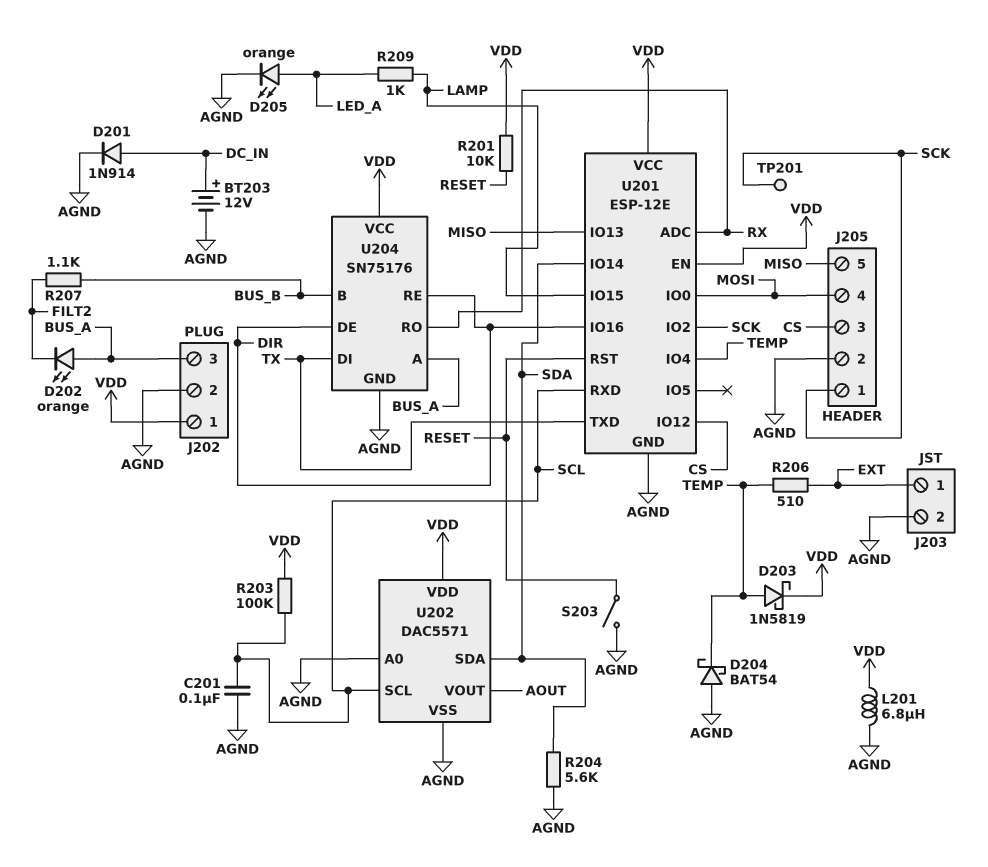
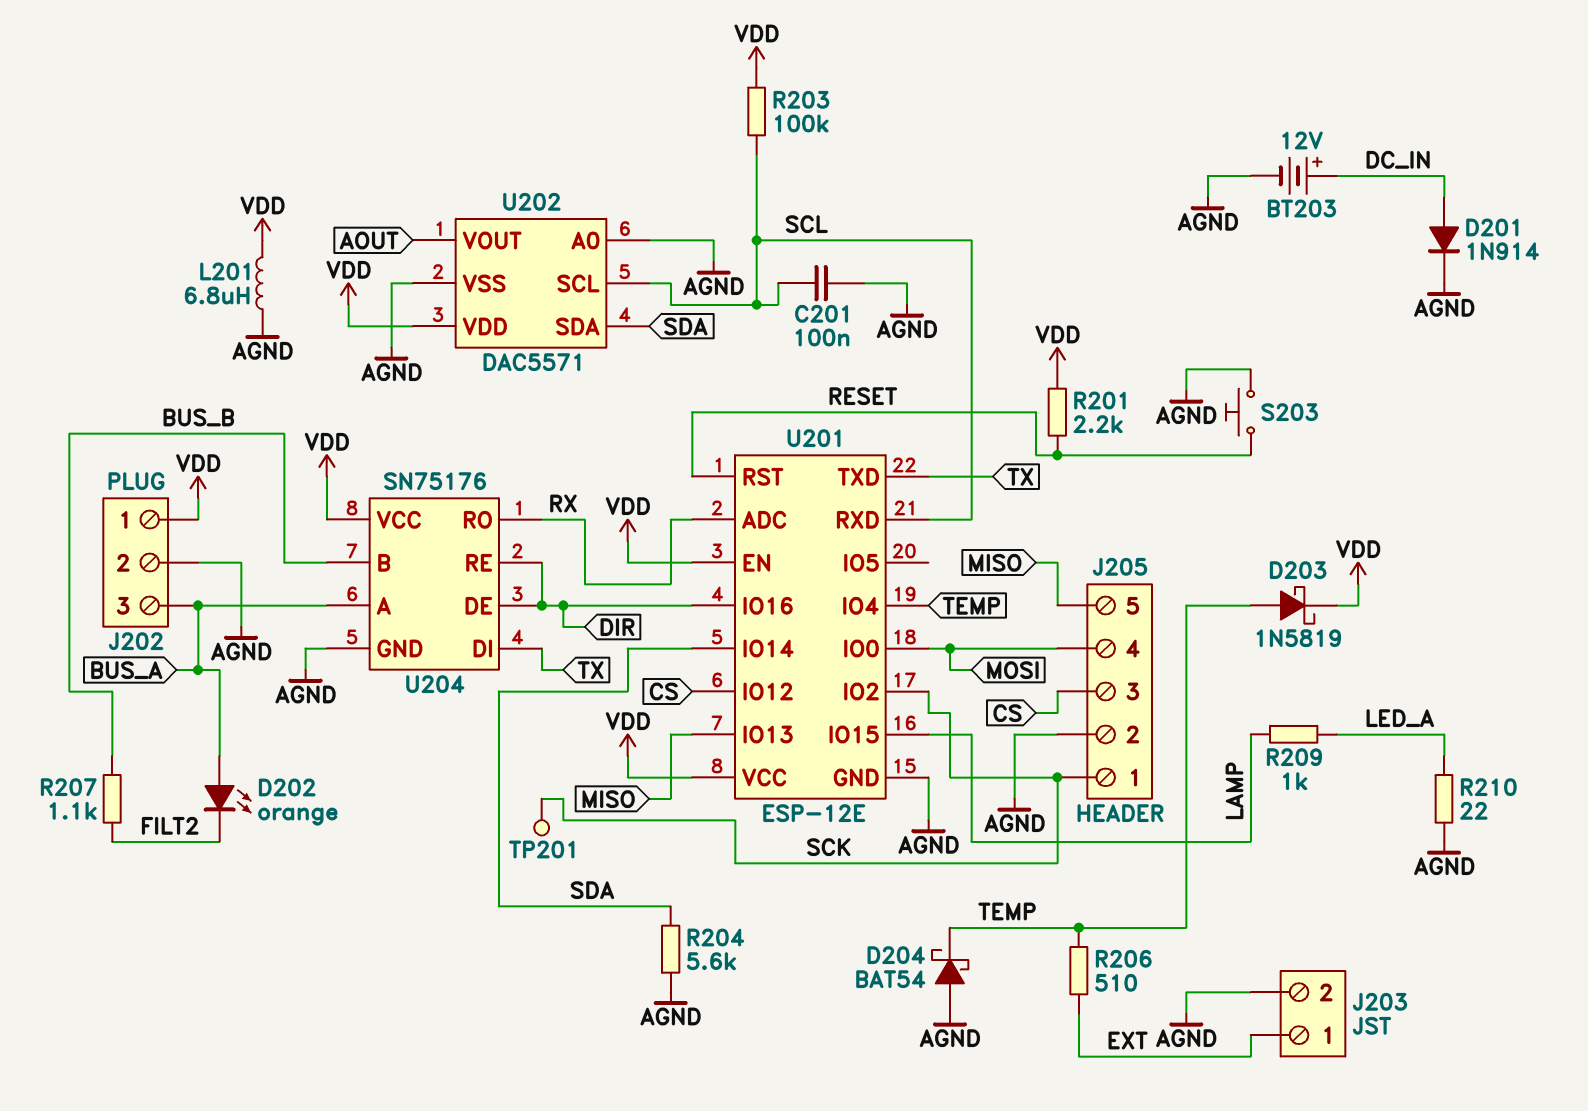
D205: LED orange (A LED_A, K AGND) -> none
R201: 10k (RESET, VDD) -> 2.2k (RESET, VDD)
R210: none -> 22 (AGND, LED_A)
S203: switch (AGND, RESET) -> button (AGND, RESET)

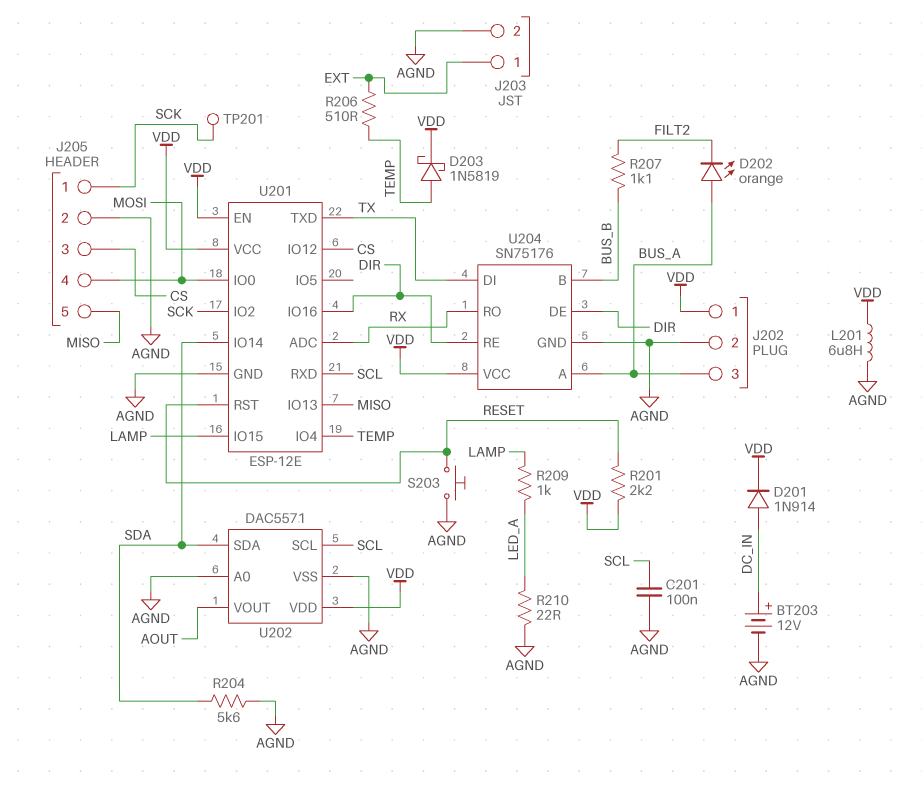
D201: diode 1N914 (A DC_IN, K AGND) -> diode 1N914 (A DC_IN, K VDD)
D204: schottky BAT54 (A AGND, K TEMP) -> none
R203: 100k (SCL, VDD) -> none

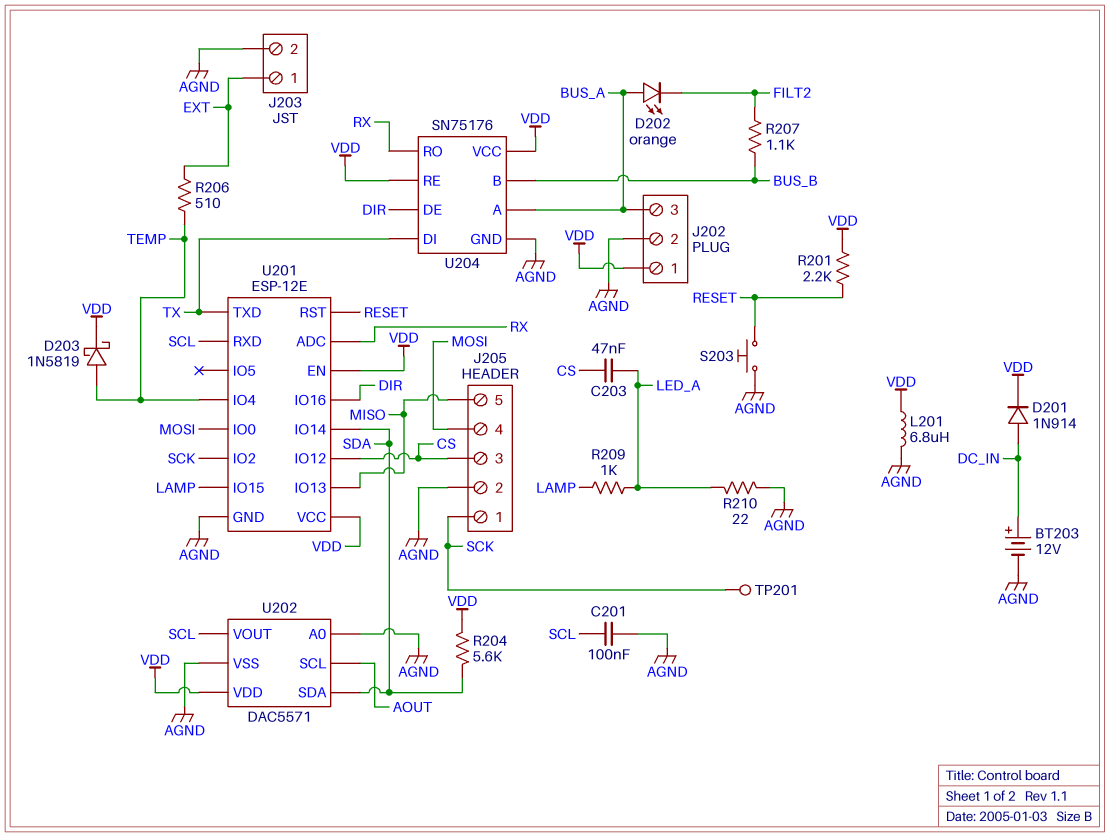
C203: none -> 47nF (CS, LED_A)
R204: 5.6k (AGND, SDA) -> 5.6k (SDA, VDD)
U202 pin SCL: SCL -> AOUT
U202 pin VOUT: AOUT -> SCL
U204 pin RE: DIR -> VDD

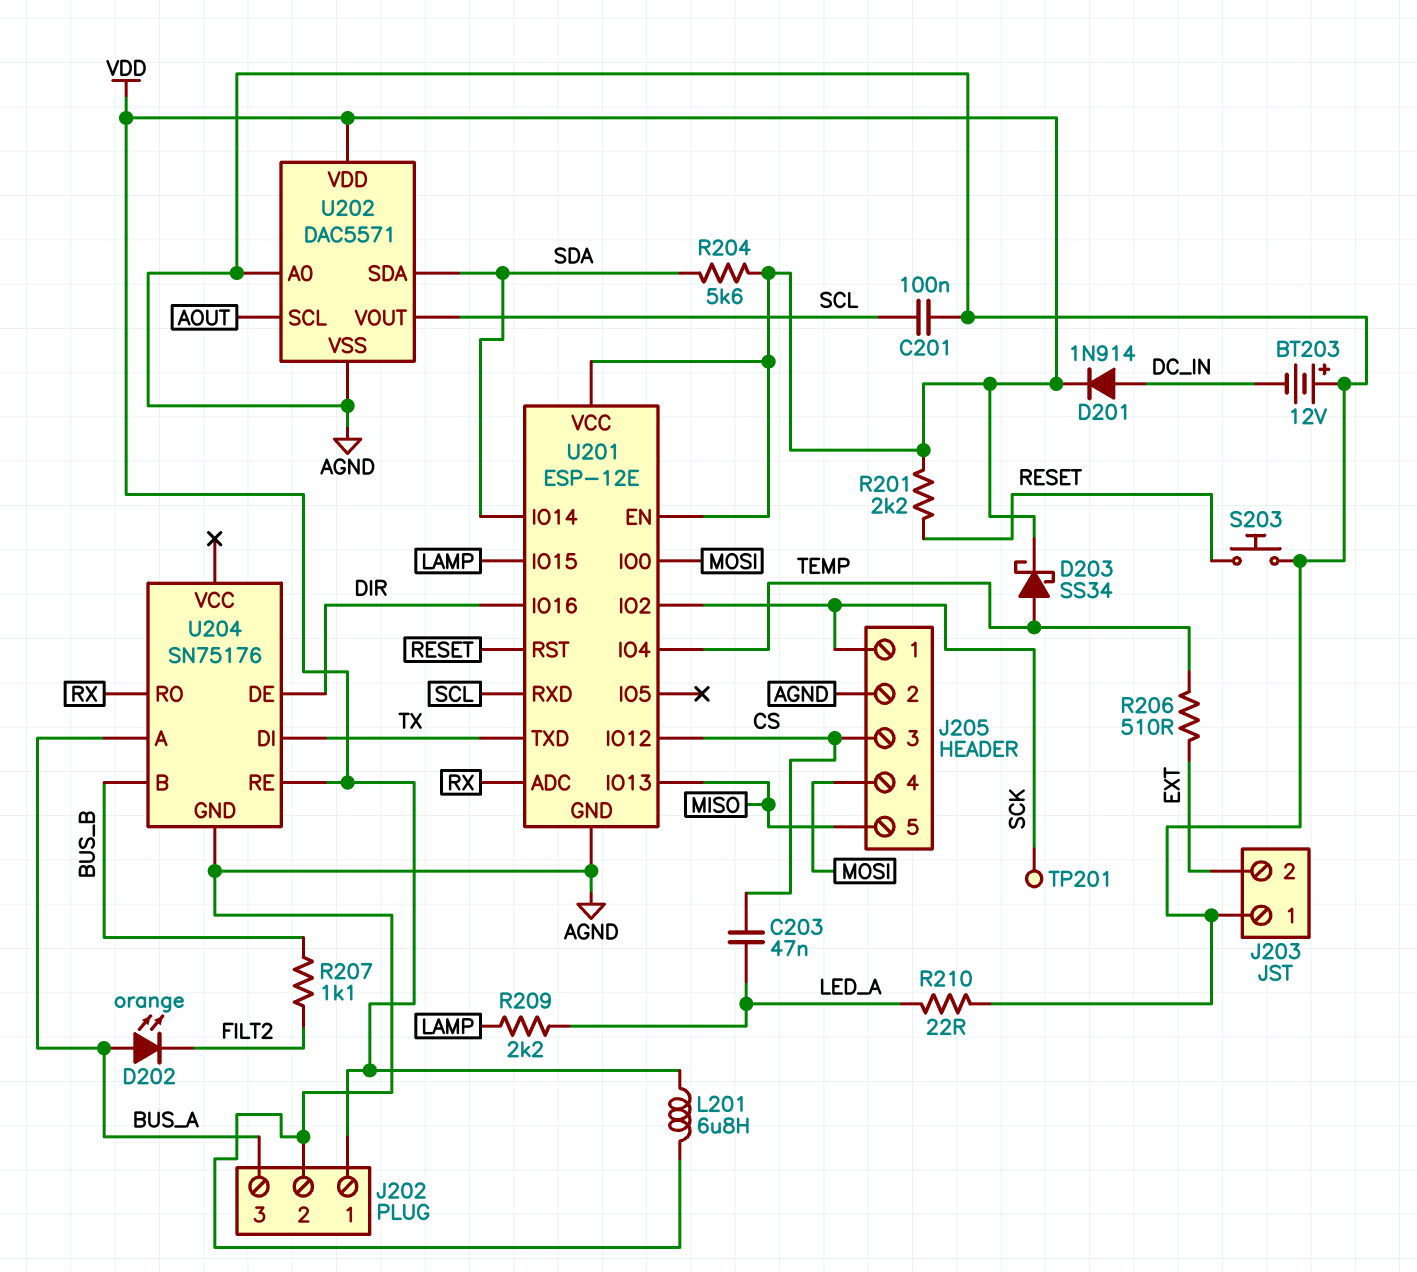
BT203: 12V (plus DC_IN, minus AGND) -> 12V (plus AGND, minus DC_IN)
D203: schottky 1N5819 (A TEMP, K VDD) -> schottky SS34 (A TEMP, K VDD)
J203 pin 1: EXT -> AGND
J203 pin 2: AGND -> EXT
R209: 1k (LAMP, LED_A) -> 2.2k (LAMP, LED_A)
U204 pin VCC: VDD -> none

